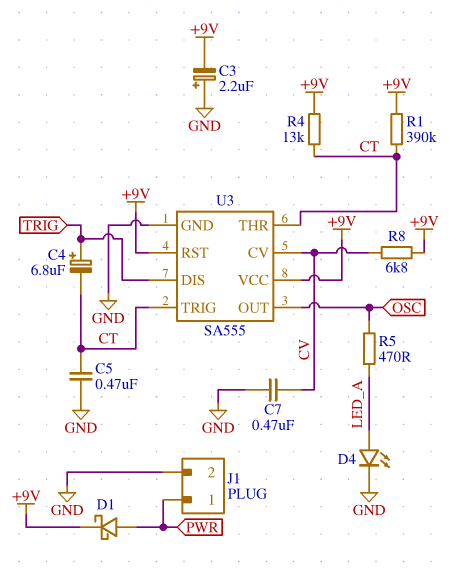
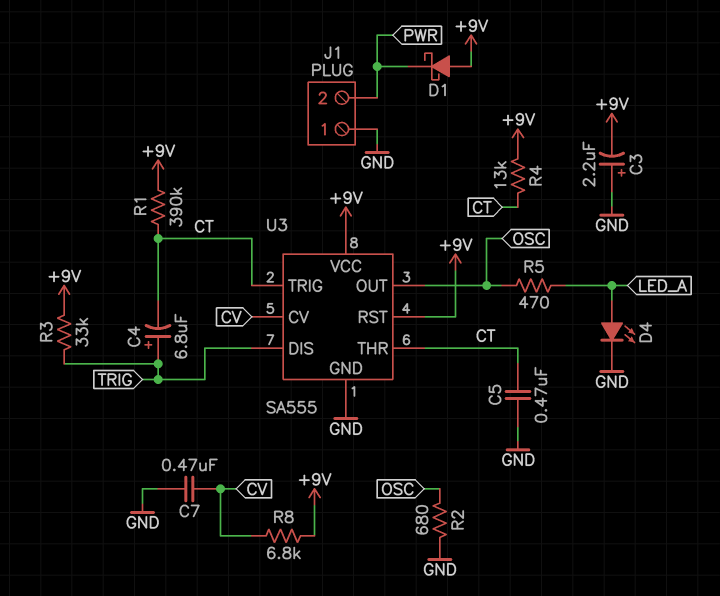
D1: schottky (A PWR, K +9V) -> schottky (A +9V, K PWR)
J1 pin 1: PWR -> GND
J1 pin 2: GND -> PWR
R2: none -> 680 (GND, OSC)
R3: none -> 33k (+9V, TRIG)

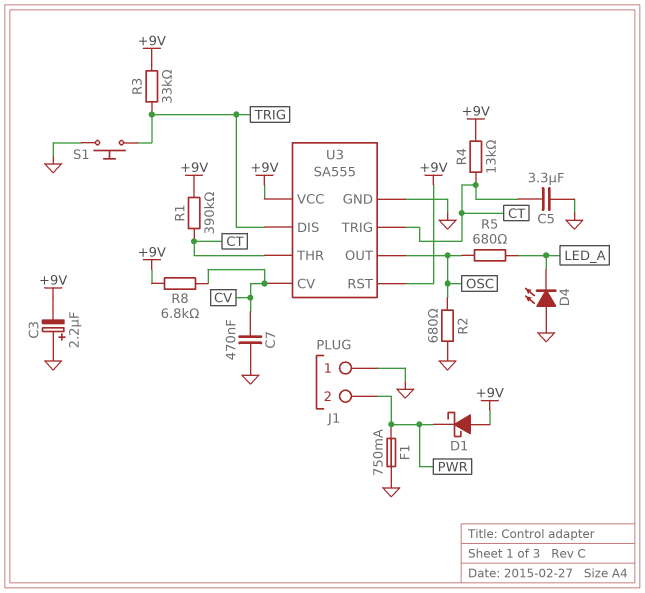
C4: 6.8uF (plus TRIG, minus CT) -> none
C5: 470nF (CT, GND) -> 3.3uF (CT, GND)
D4: LED (A LED_A, K GND) -> LED (A GND, K LED_A)
F1: none -> 750mA (GND, PWR)
R5: 470 (LED_A, OSC) -> 680 (LED_A, OSC)
S1: none -> button (GND, TRIG)

